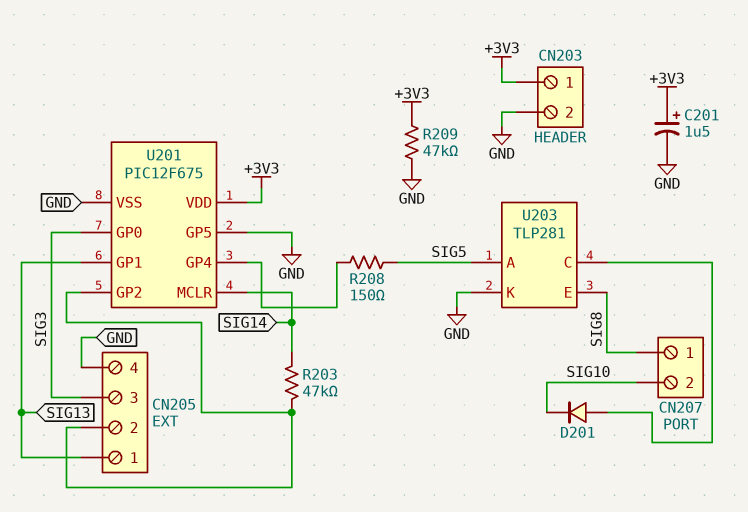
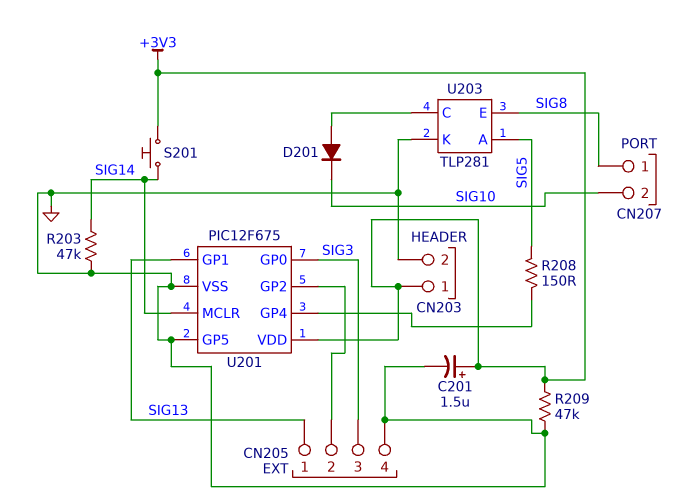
R203: 47k (CN205/2, SIG14) -> 47k (GND, SIG14)
S201: none -> button (+3V3, SIG14)

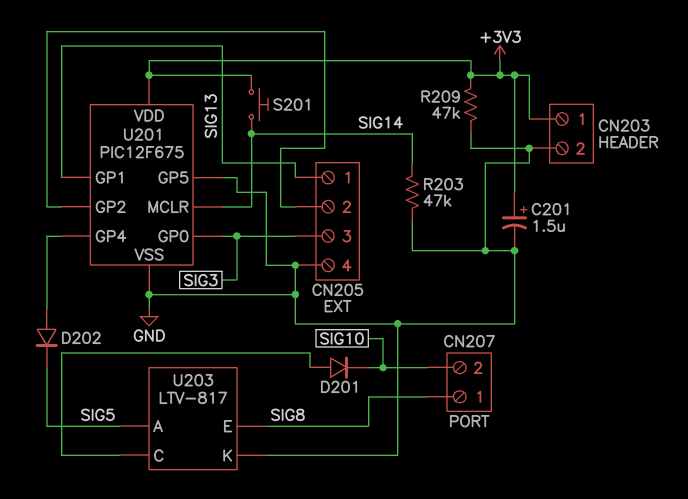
D202: none -> diode (A U201/GP4, K SIG5)
R208: 150 (SIG5, U201/GP4) -> none
U203: TLP281 -> LTV-817

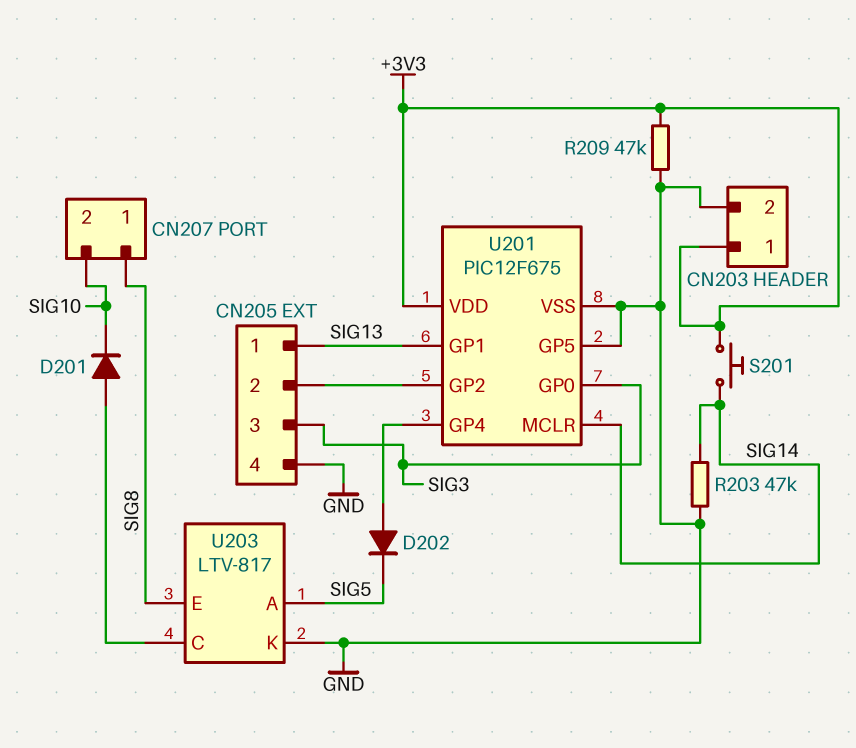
C201: 1.5uF (plus +3V3, minus GND) -> none

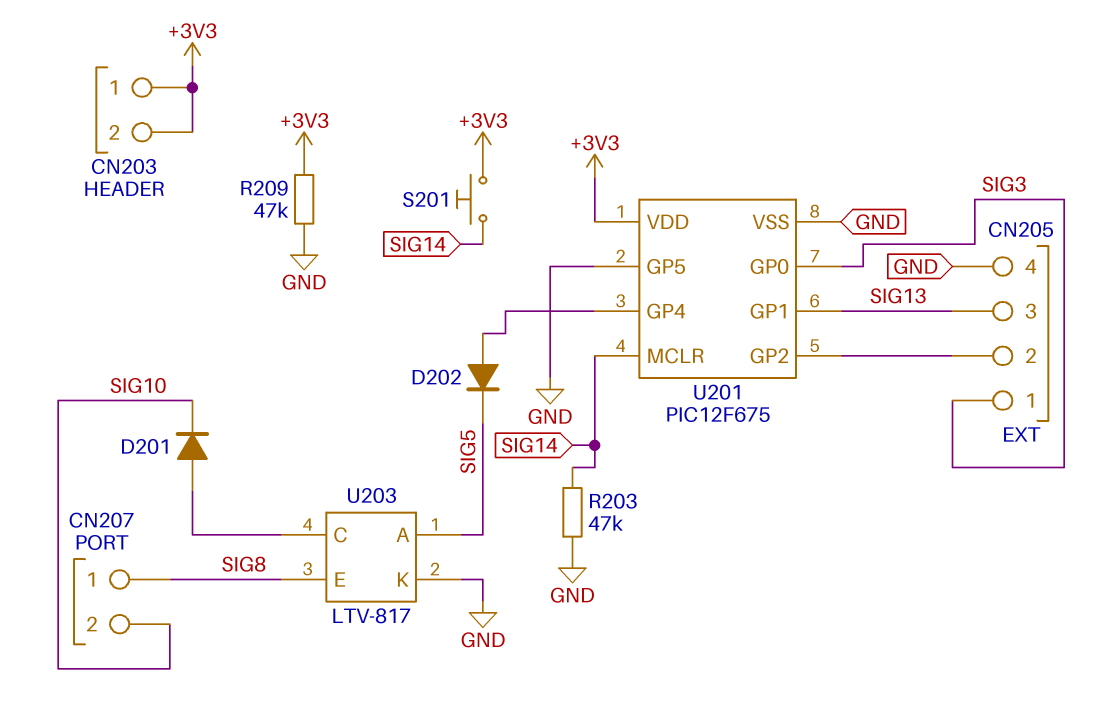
CN203 pin 2: GND -> +3V3
CN205 pin 1: SIG13 -> SIG3
CN205 pin 3: SIG3 -> SIG13

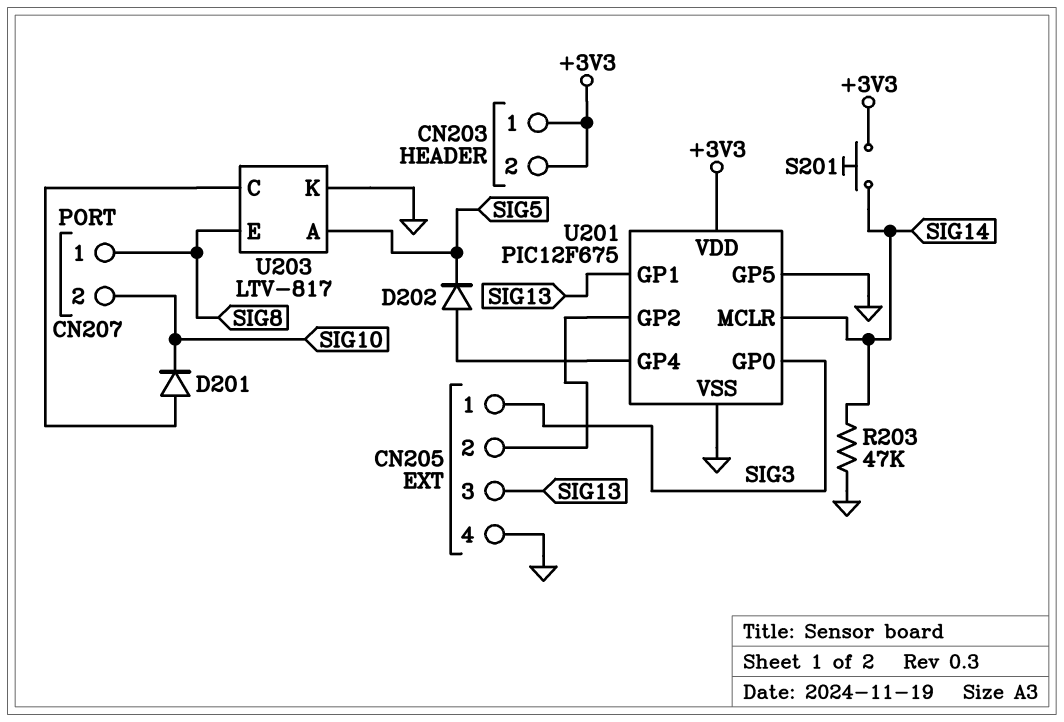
R209: 47k (+3V3, GND) -> none

